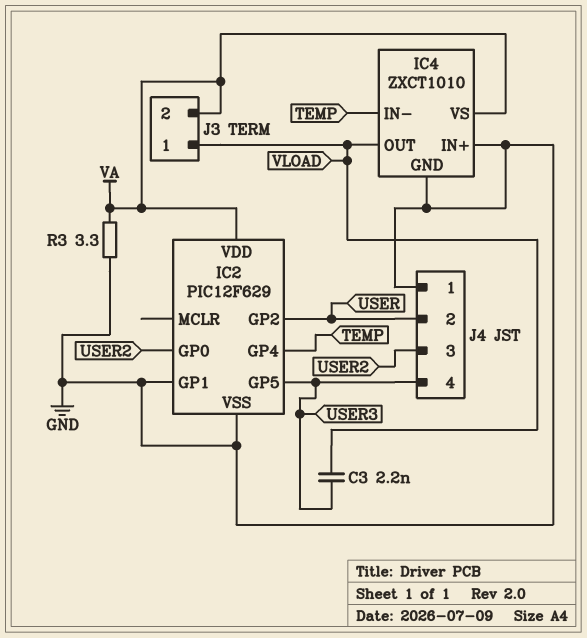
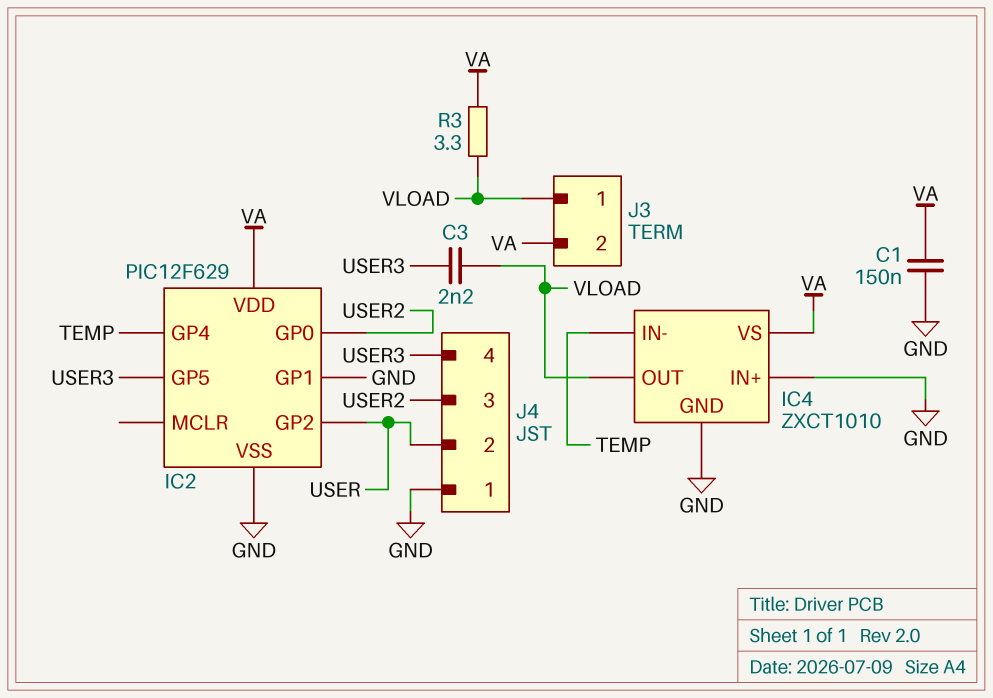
C1: none -> 150nF (GND, VA)
R3: 3.3 (GND, VA) -> 3.3 (VA, VLOAD)

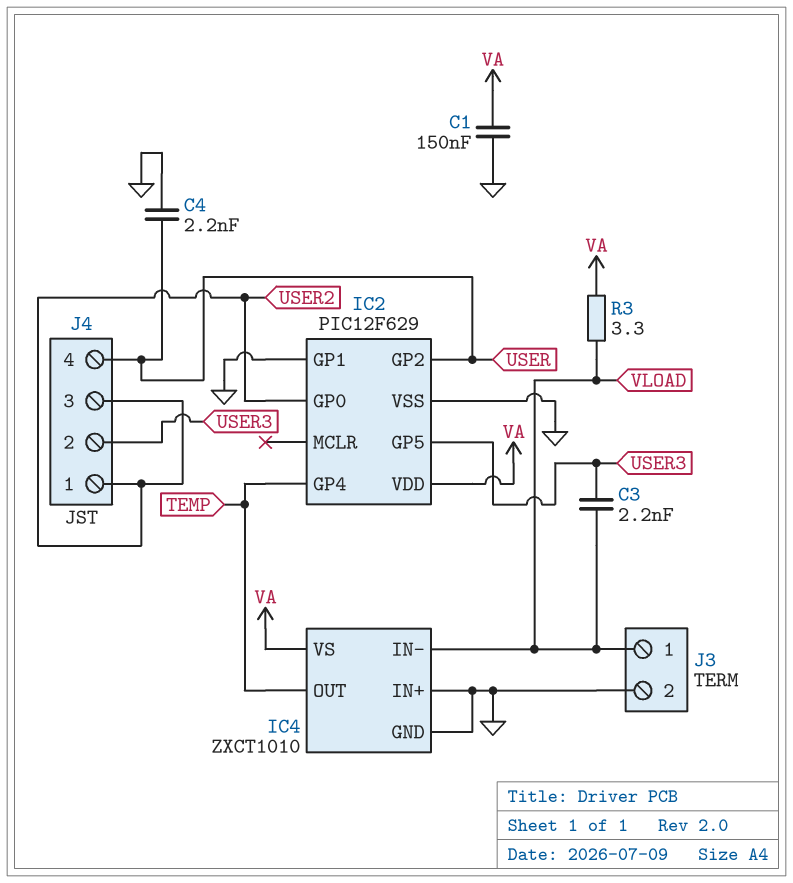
C4: none -> 2.2nF (GND, USER)
IC4 pin IN-: TEMP -> VLOAD
IC4 pin OUT: VLOAD -> TEMP
J3 pin 2: VA -> GND
J4 pin 1: GND -> USER2
J4 pin 2: USER -> USER3
J4 pin 4: USER3 -> USER

